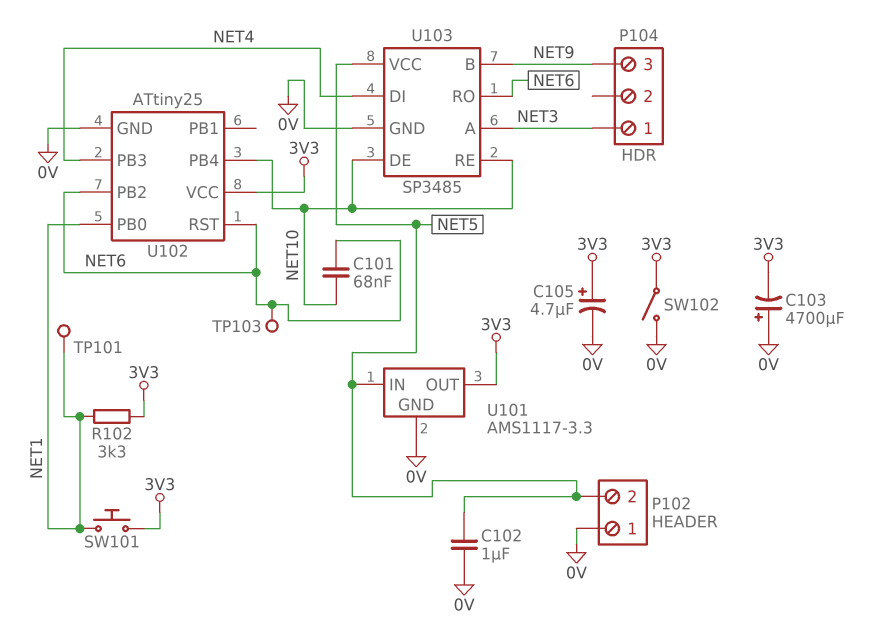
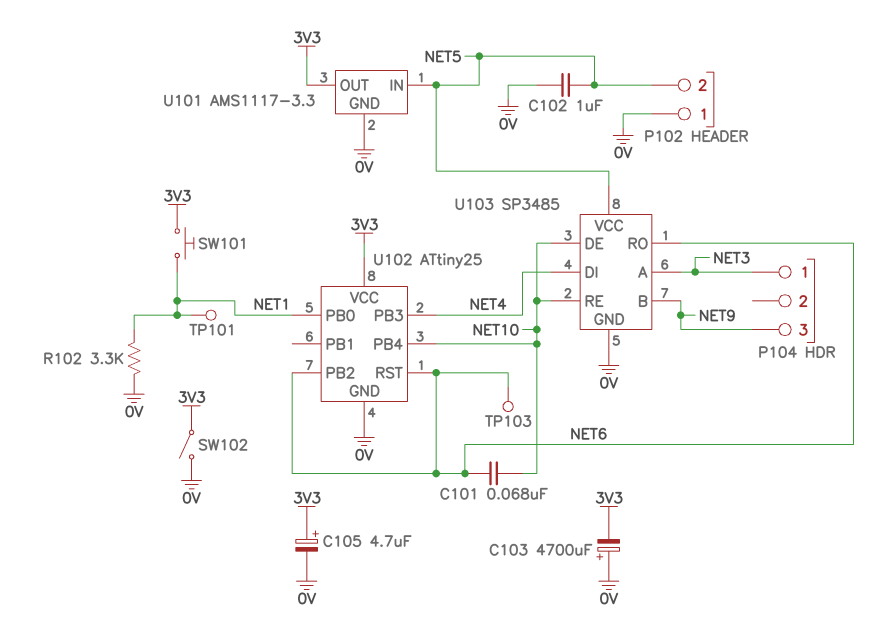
R102: 3.3k (3V3, NET1) -> 3.3k (0V, NET1)

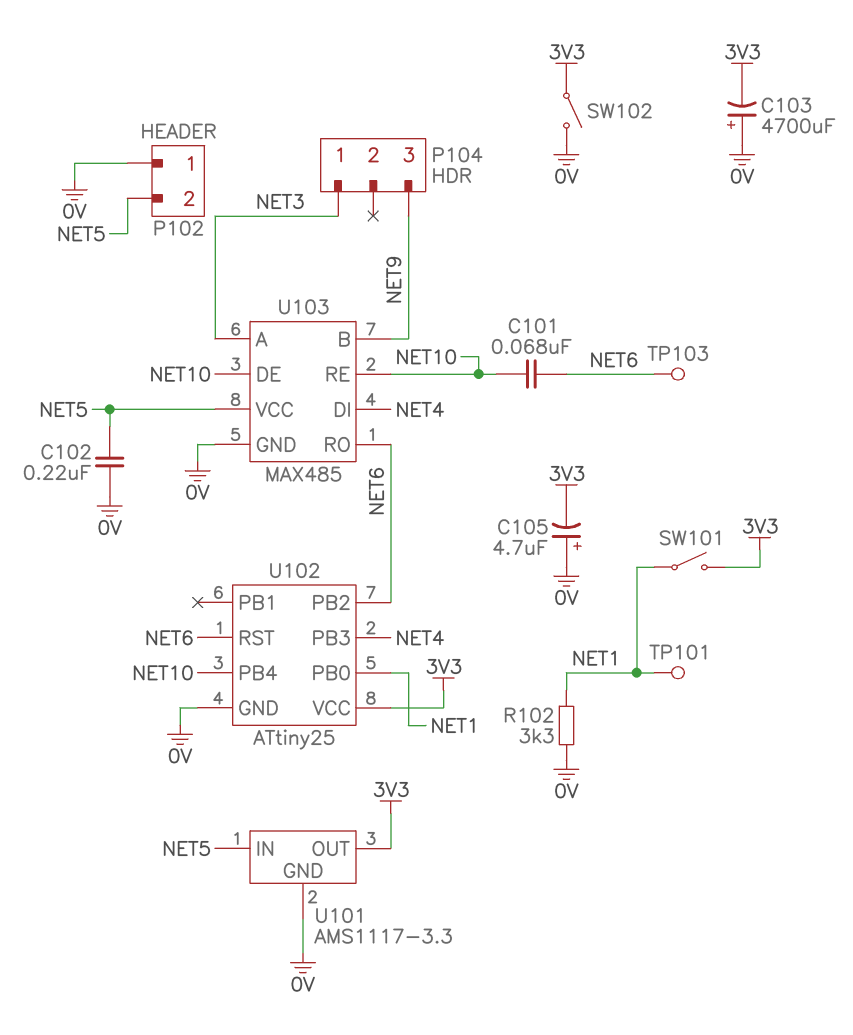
C102: 1uF (0V, NET5) -> 220nF (0V, NET5)
C105: 4.7uF (plus 3V3, minus 0V) -> 4.7uF (plus 0V, minus 3V3)
SW101: button (3V3, NET1) -> switch (3V3, NET1)
U103: SP3485 -> MAX485

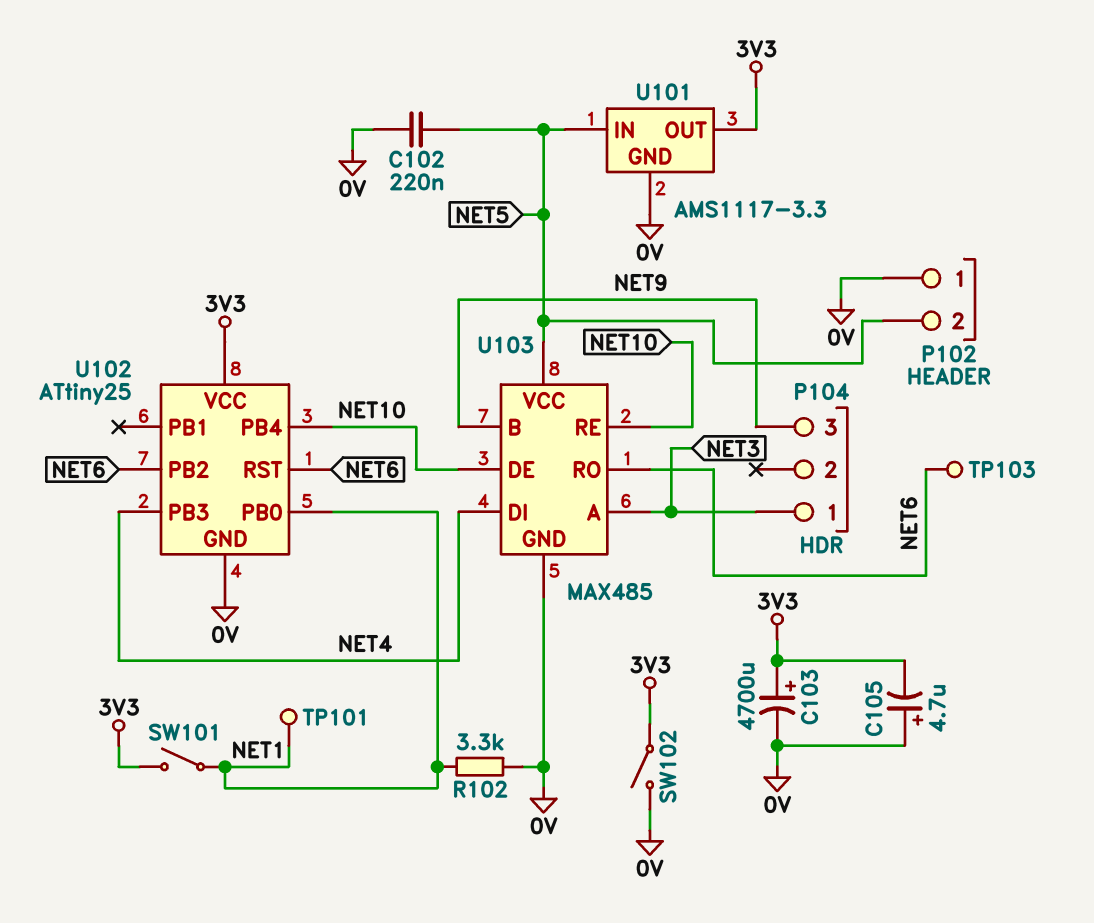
C101: 68nF (NET6, NET10) -> none
C103: 4700uF (plus 0V, minus 3V3) -> 4700uF (plus 3V3, minus 0V)

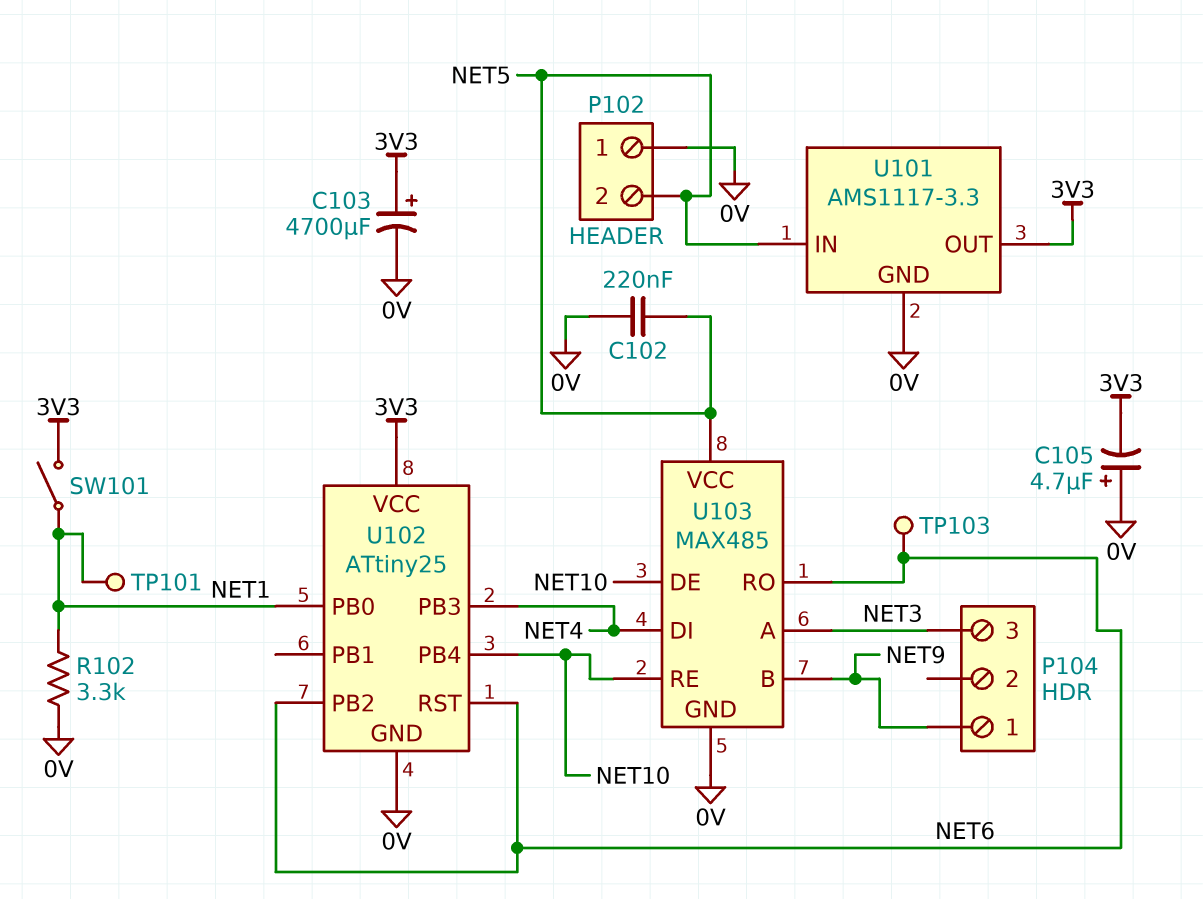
P104 pin 1: NET3 -> NET9
P104 pin 3: NET9 -> NET3
SW102: switch (0V, 3V3) -> none

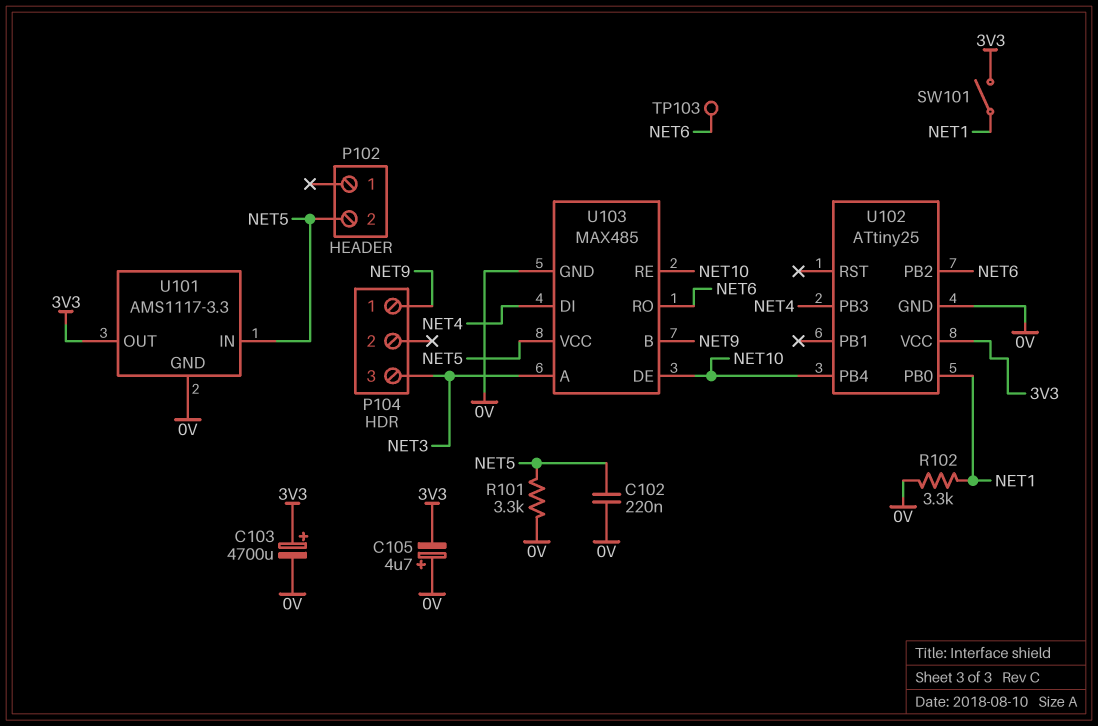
P102 pin 1: 0V -> none
R101: none -> 3.3k (0V, NET5)
TP101: test point (NET1) -> none
U102 pin RST: NET6 -> none

